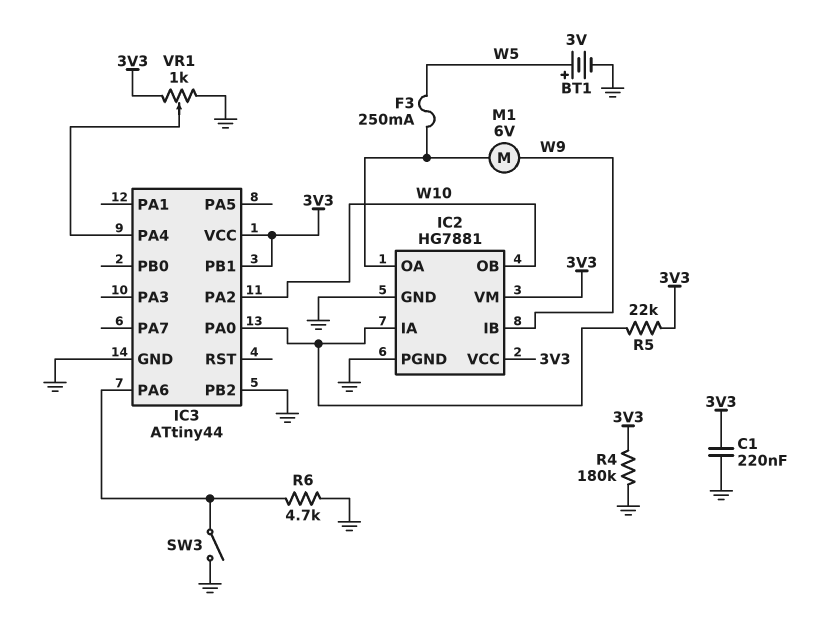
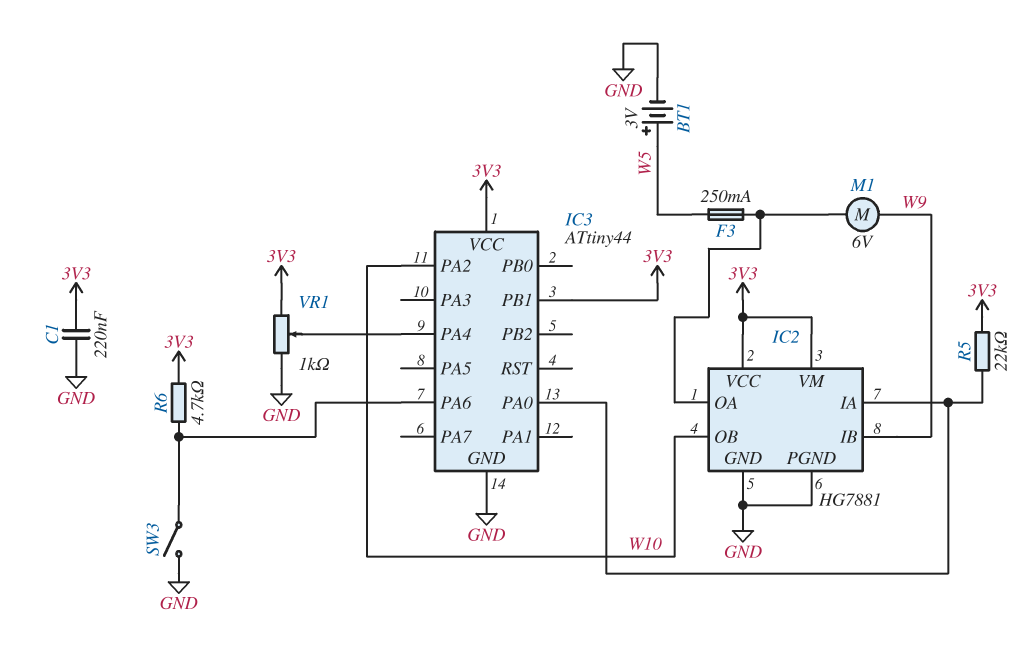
IC3 pin PB2: GND -> none
R4: 180k (3V3, GND) -> none
R6: 4.7k (GND, IC3/PA6) -> 4.7k (3V3, IC3/PA6)

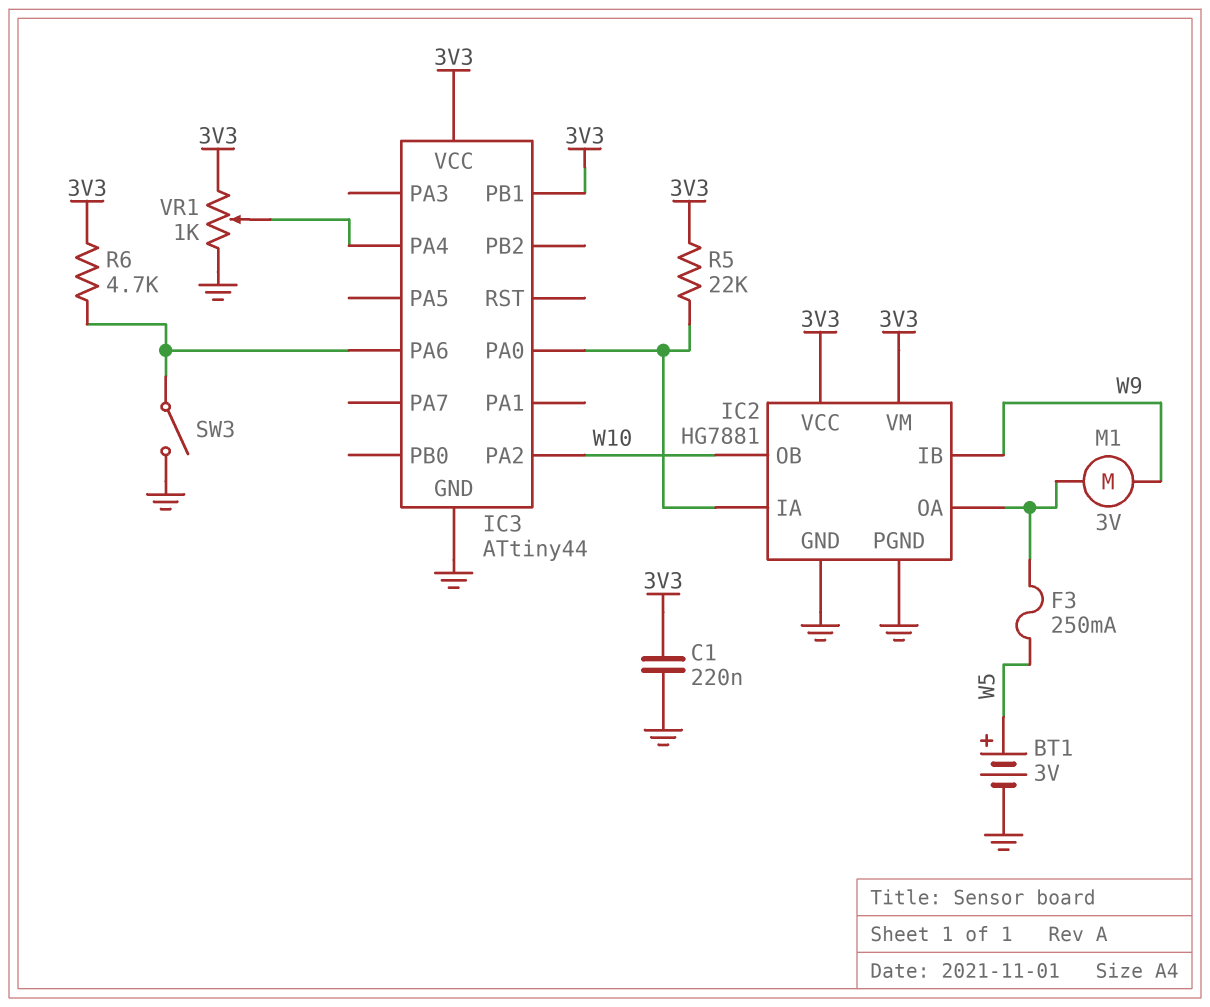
M1: motor 6V (IC2/OA, W9) -> motor 3V (IC2/OA, W9)

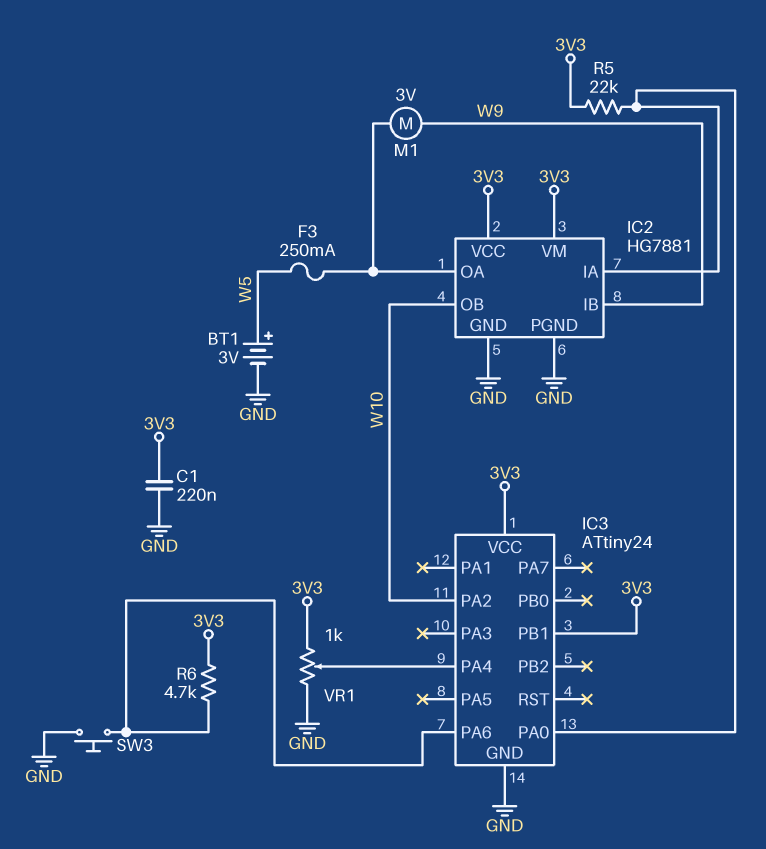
IC3: ATtiny44 -> ATtiny24
SW3: switch (GND, IC3/PA6) -> button (GND, IC3/PA6)

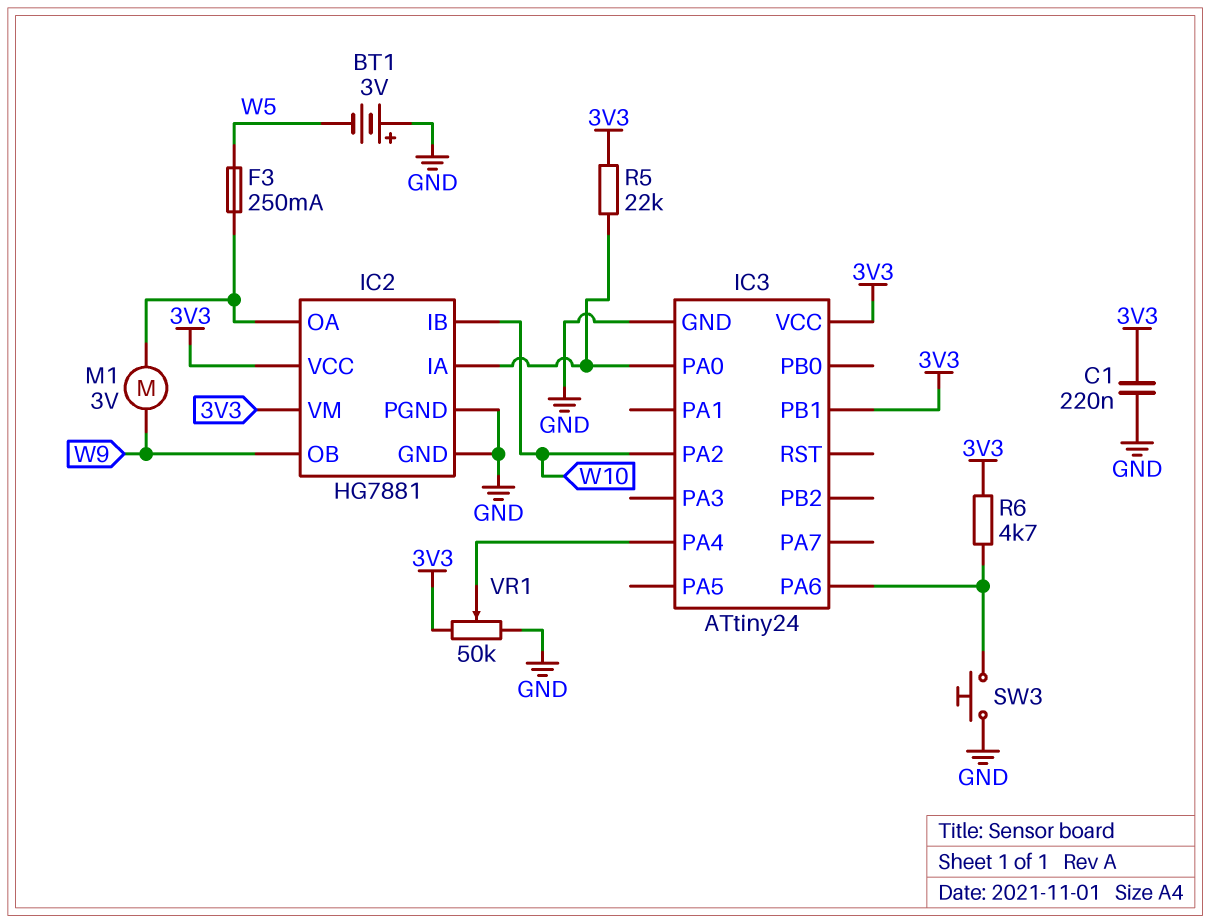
BT1: 3V (plus W5, minus GND) -> 3V (plus GND, minus W5)
IC2 pin IB: W9 -> W10
IC2 pin OB: W10 -> W9
VR1: 1k (3V3, GND, wiper IC3/PA4) -> 50k (3V3, GND, wiper IC3/PA4)

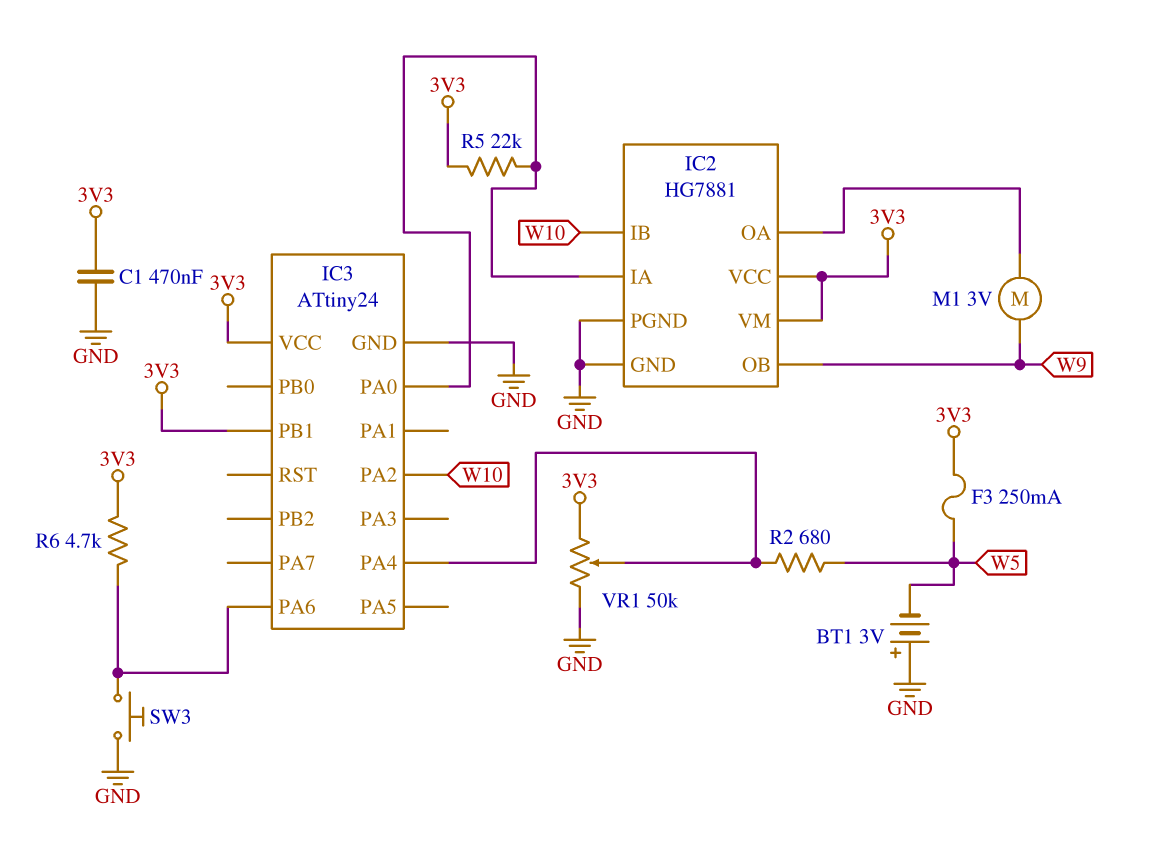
C1: 220nF (3V3, GND) -> 470nF (3V3, GND)
F3: 250mA (IC2/OA, W5) -> 250mA (3V3, W5)
R2: none -> 680 (IC3/PA4, W5)

